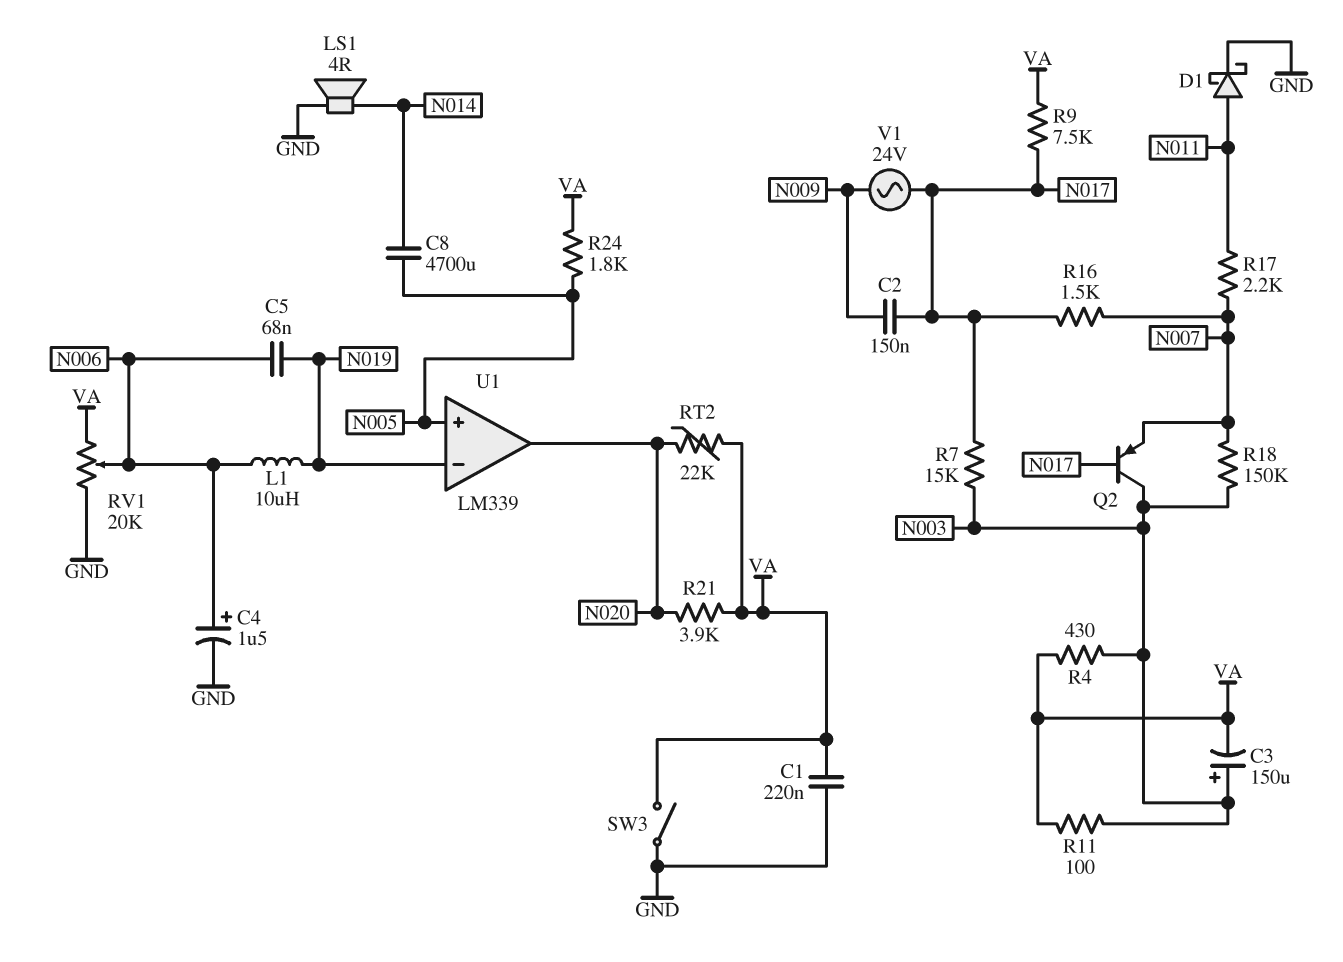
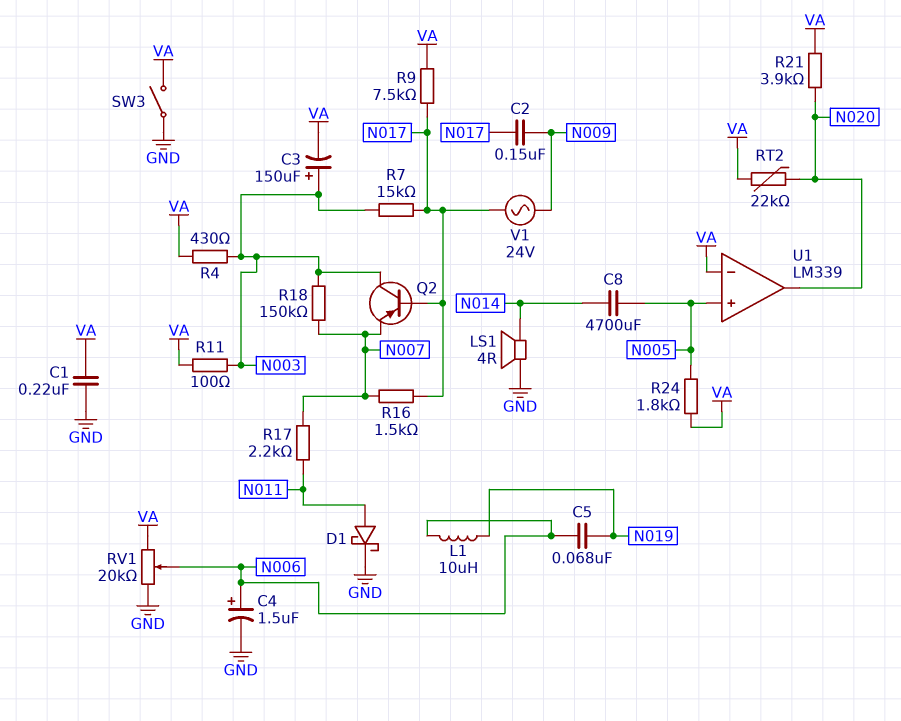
U1 pin in-: N019 -> VA

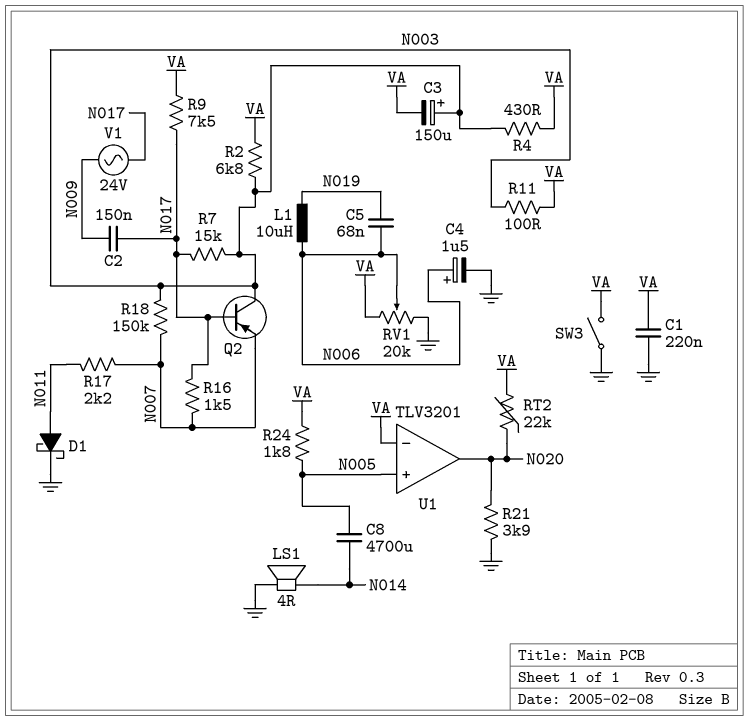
R2: none -> 6.8k (N003, VA)
R21: 3.9k (N020, VA) -> 3.9k (GND, N020)
U1: LM339 -> TLV3201

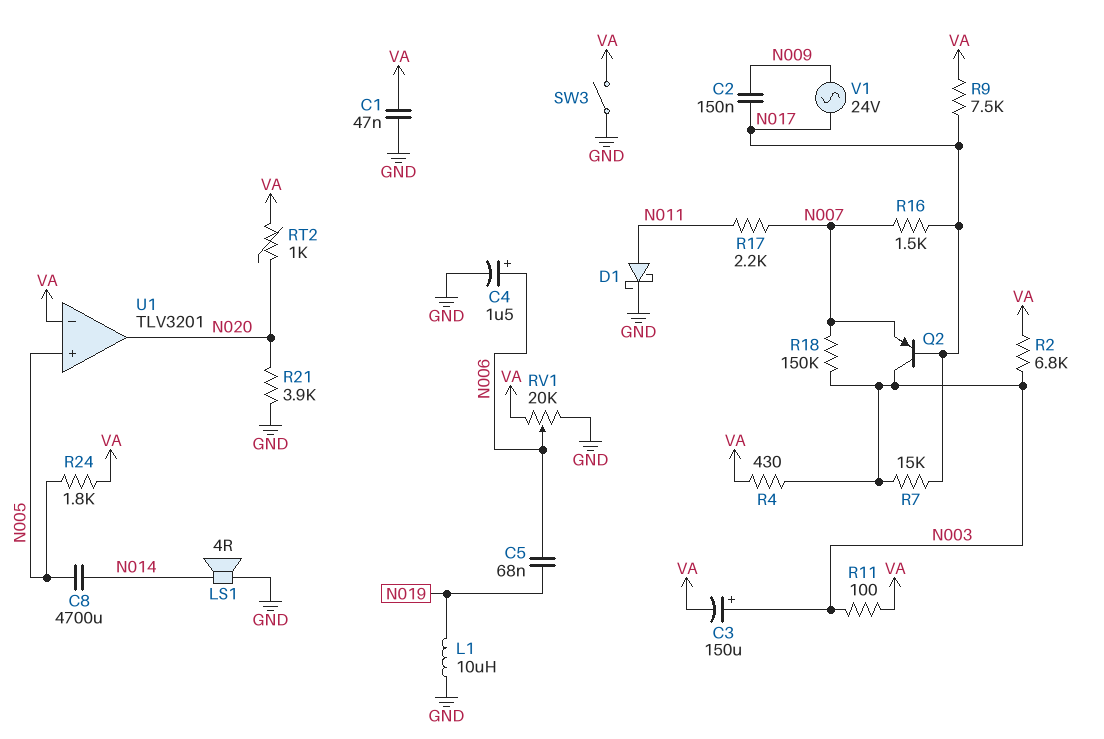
C1: 220nF (GND, VA) -> 47nF (GND, VA)
L1: 10uH (N006, N019) -> 10uH (GND, N019)
RT2: 22k (N020, VA) -> 1k (N020, VA)

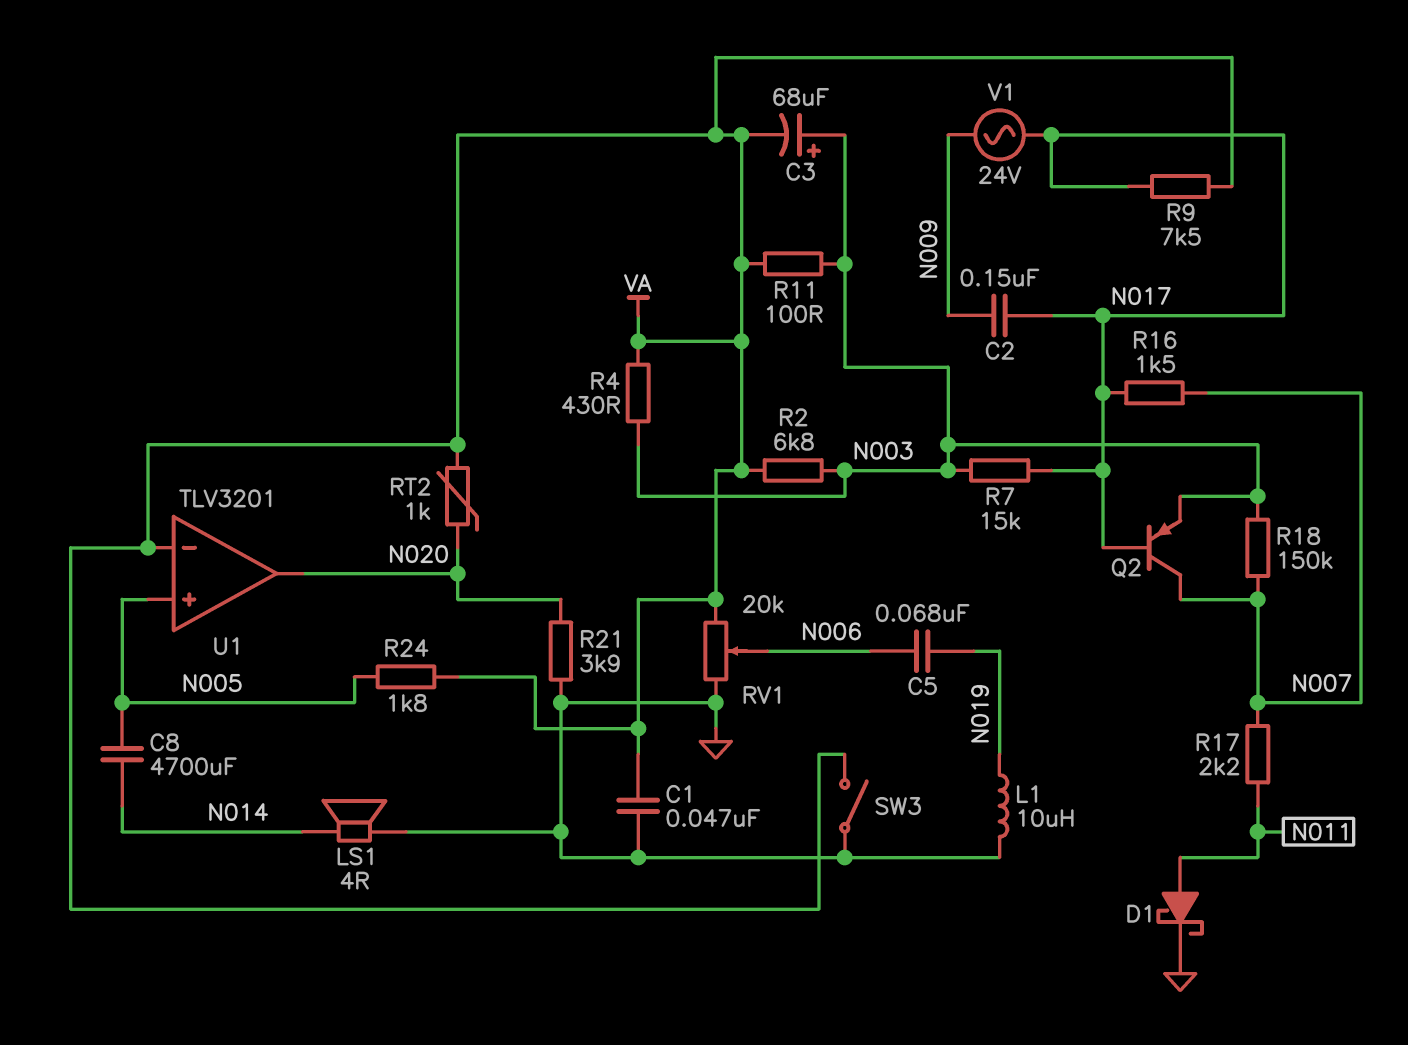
C3: 150uF (plus N003, minus VA) -> 68uF (plus N003, minus VA)
C4: 1.5uF (plus N006, minus GND) -> none
Q2: PNP (B N017, C N003, E N007) -> PNP (B N017, C N007, E N003)

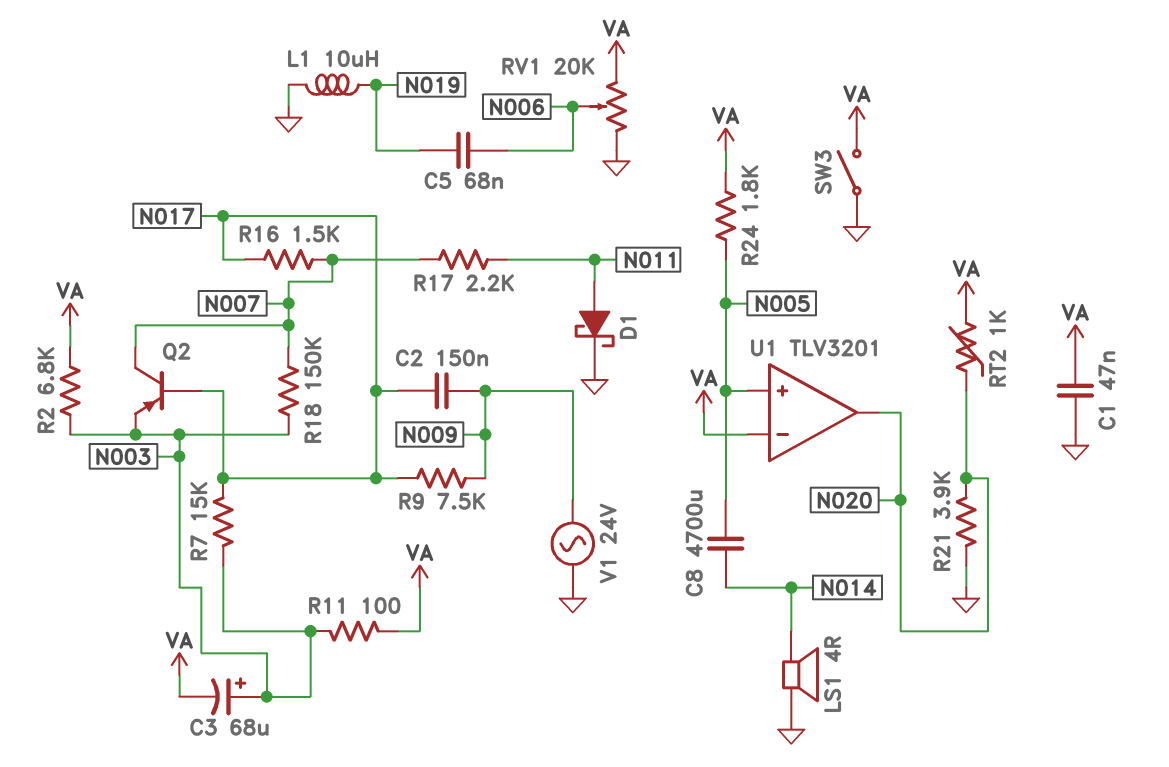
R4: 430 (N003, VA) -> none
R9: 7.5k (N017, VA) -> 7.5k (N009, N017)
V1: AC 24V (N009, N017) -> AC 24V (GND, N009)

